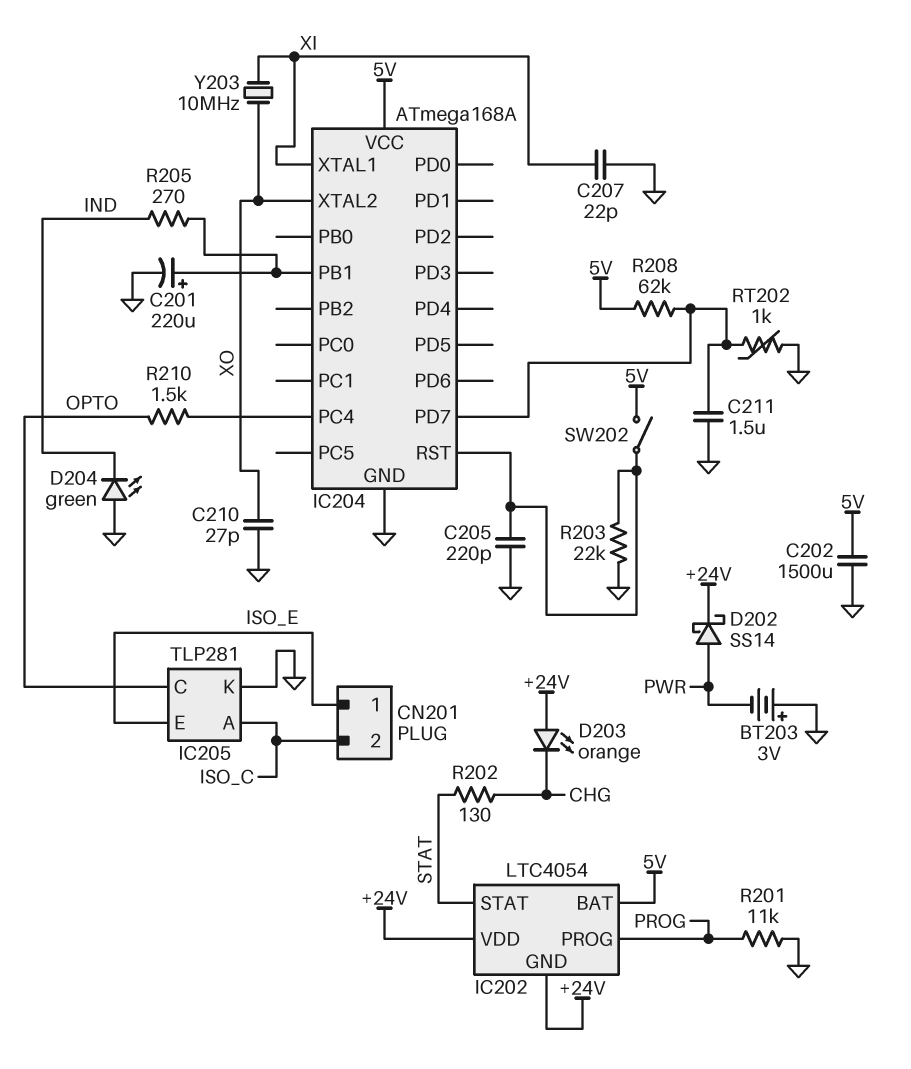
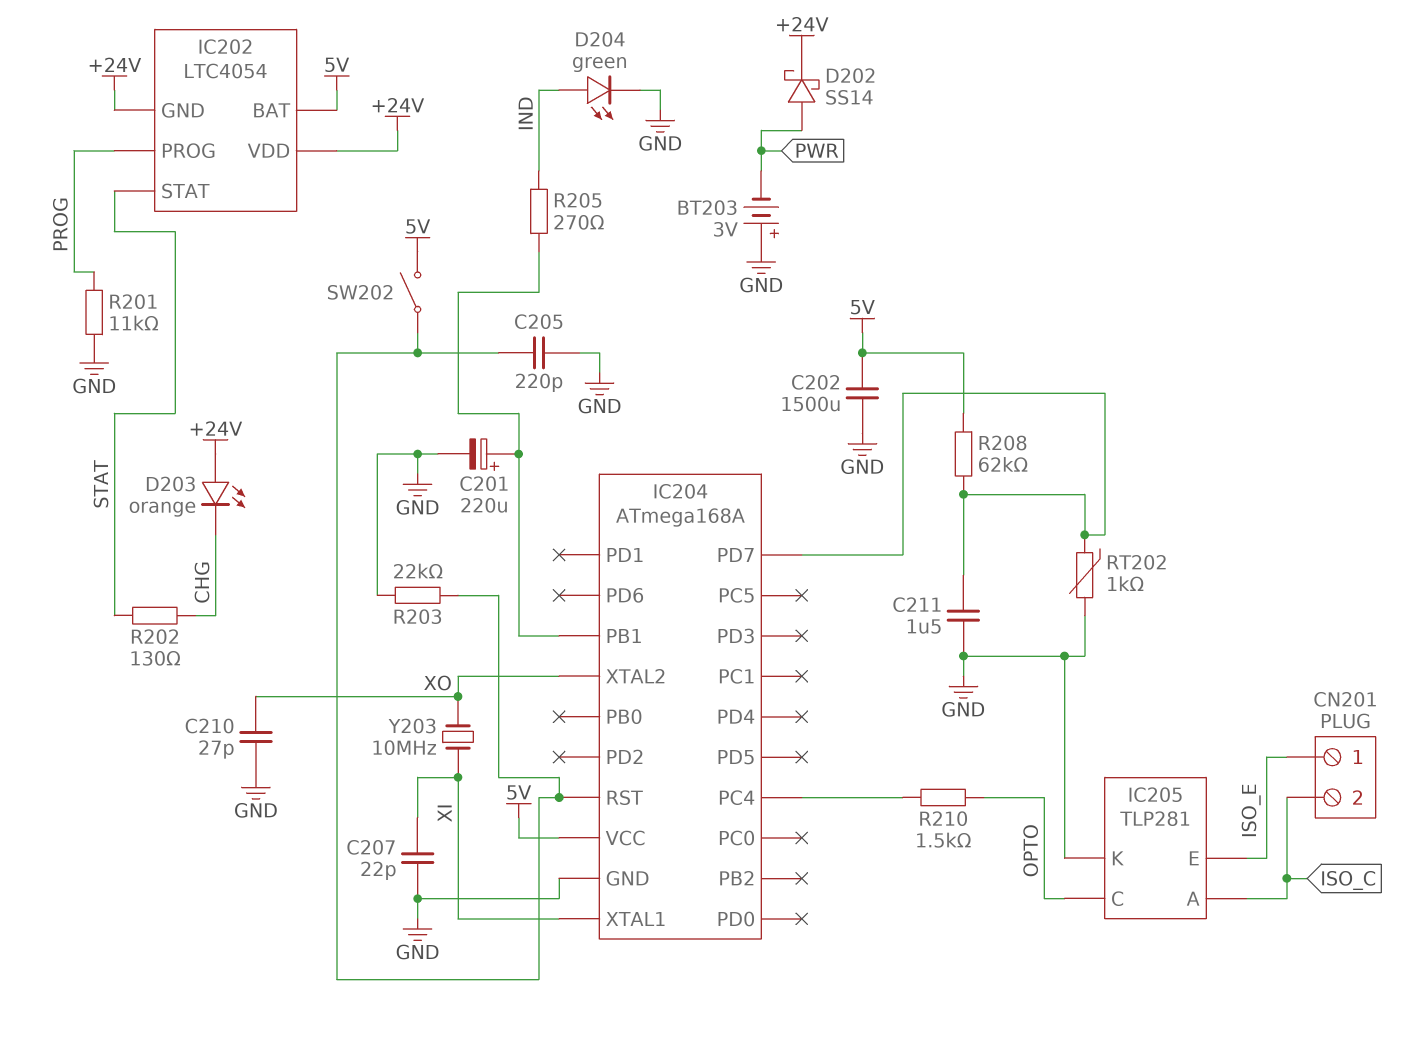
D204: LED green (A GND, K IND) -> LED green (A IND, K GND)

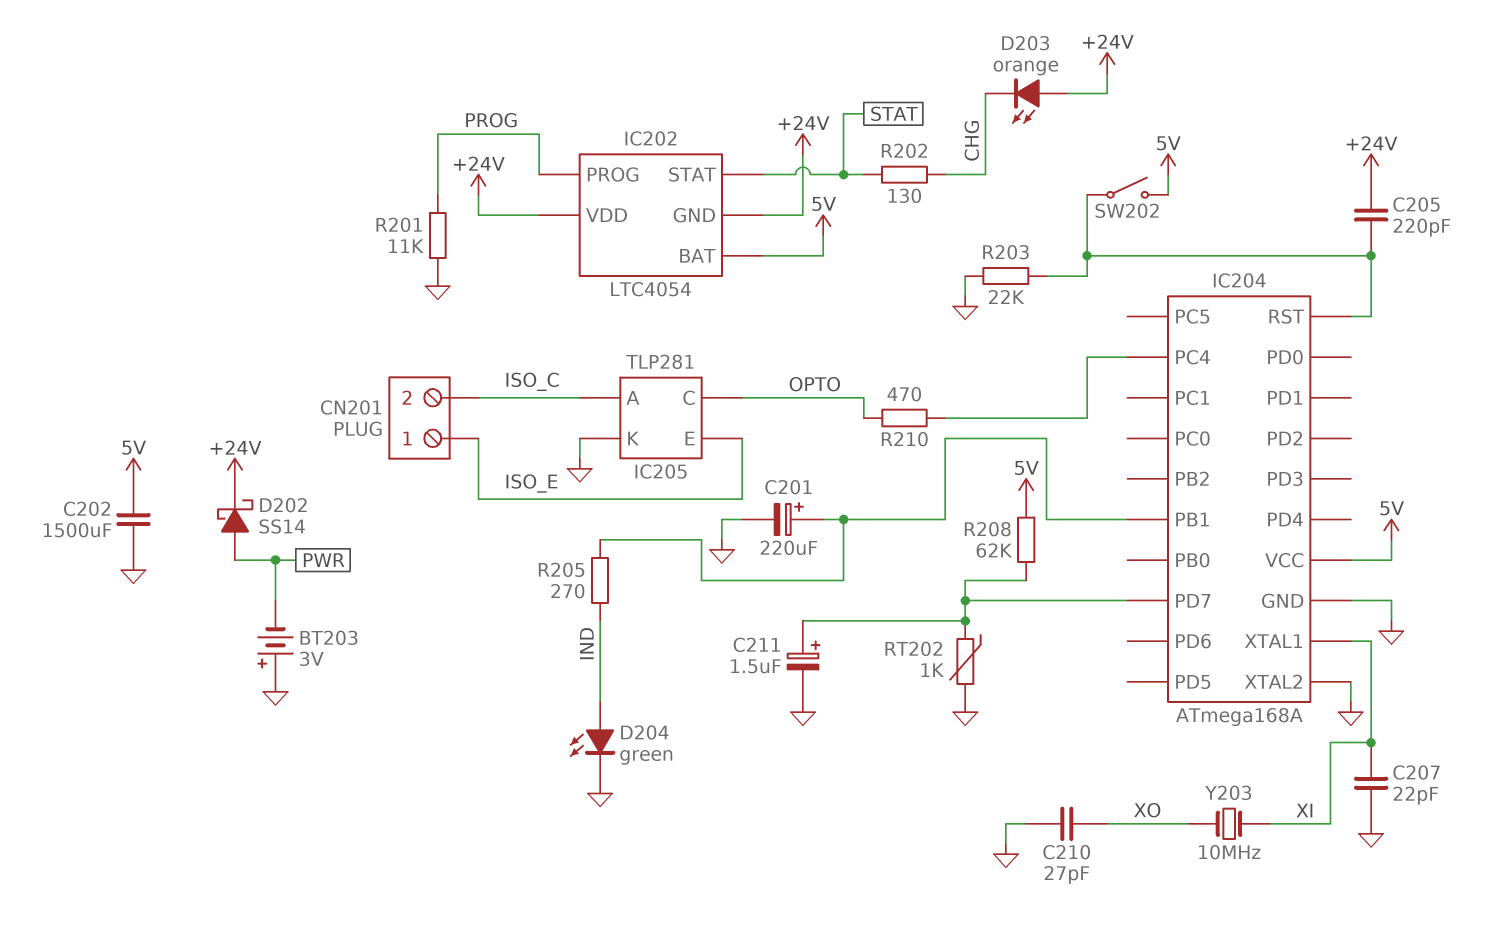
C205: 220pF (GND, IC204/RST) -> 220pF (+24V, IC204/RST)
C211: 1.5uF (GND, IC204/PD7) -> 1.5uF (plus IC204/PD7, minus GND)
IC204 pin XTAL2: XO -> GND
R210: 1.5k (IC204/PC4, OPTO) -> 470 (IC204/PC4, OPTO)

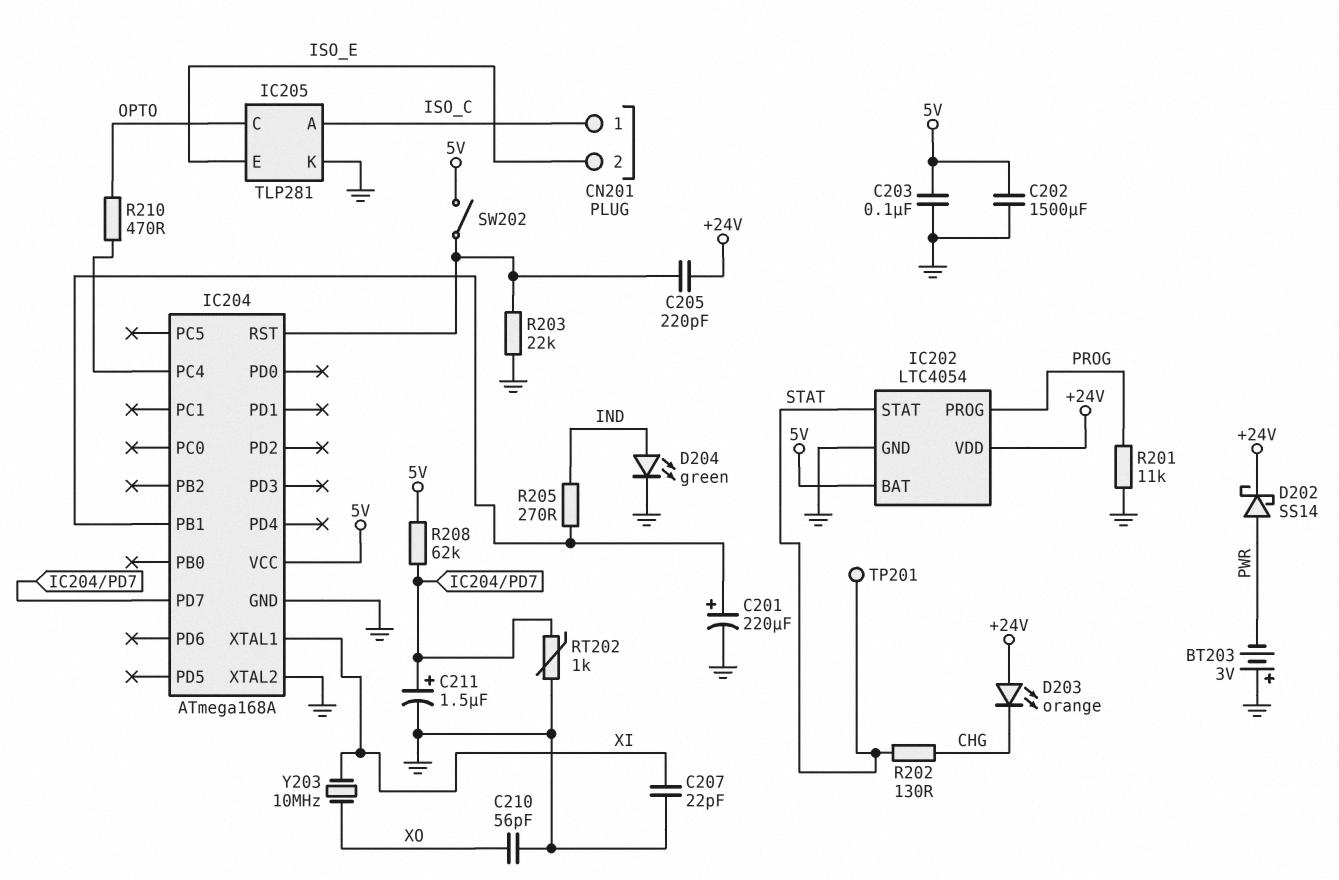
C203: none -> 100nF (5V, GND)
C210: 27pF (GND, XO) -> 56pF (GND, XO)
CN201 pin 1: ISO_E -> ISO_C
CN201 pin 2: ISO_C -> ISO_E
IC202 pin GND: +24V -> GND
TP201: none -> test point (STAT)

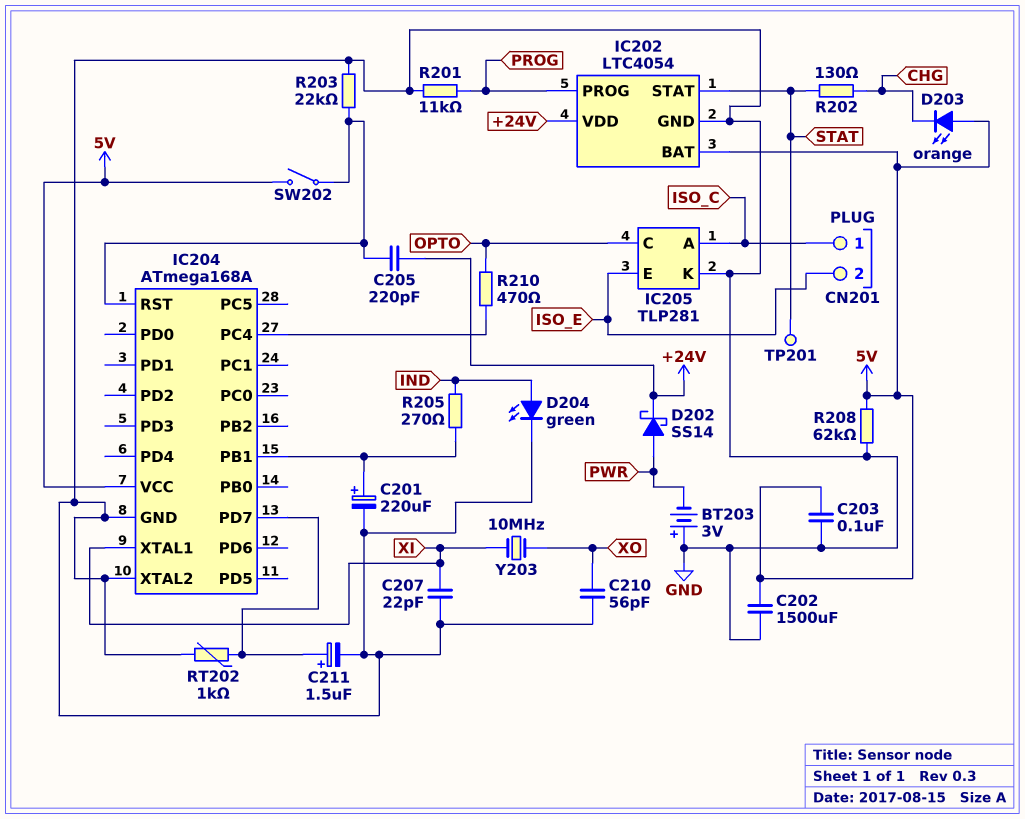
D203: LED orange (A +24V, K CHG) -> LED orange (A 5V, K CHG)
R208: 62k (5V, IC204/PD7) -> 62k (5V, GND)

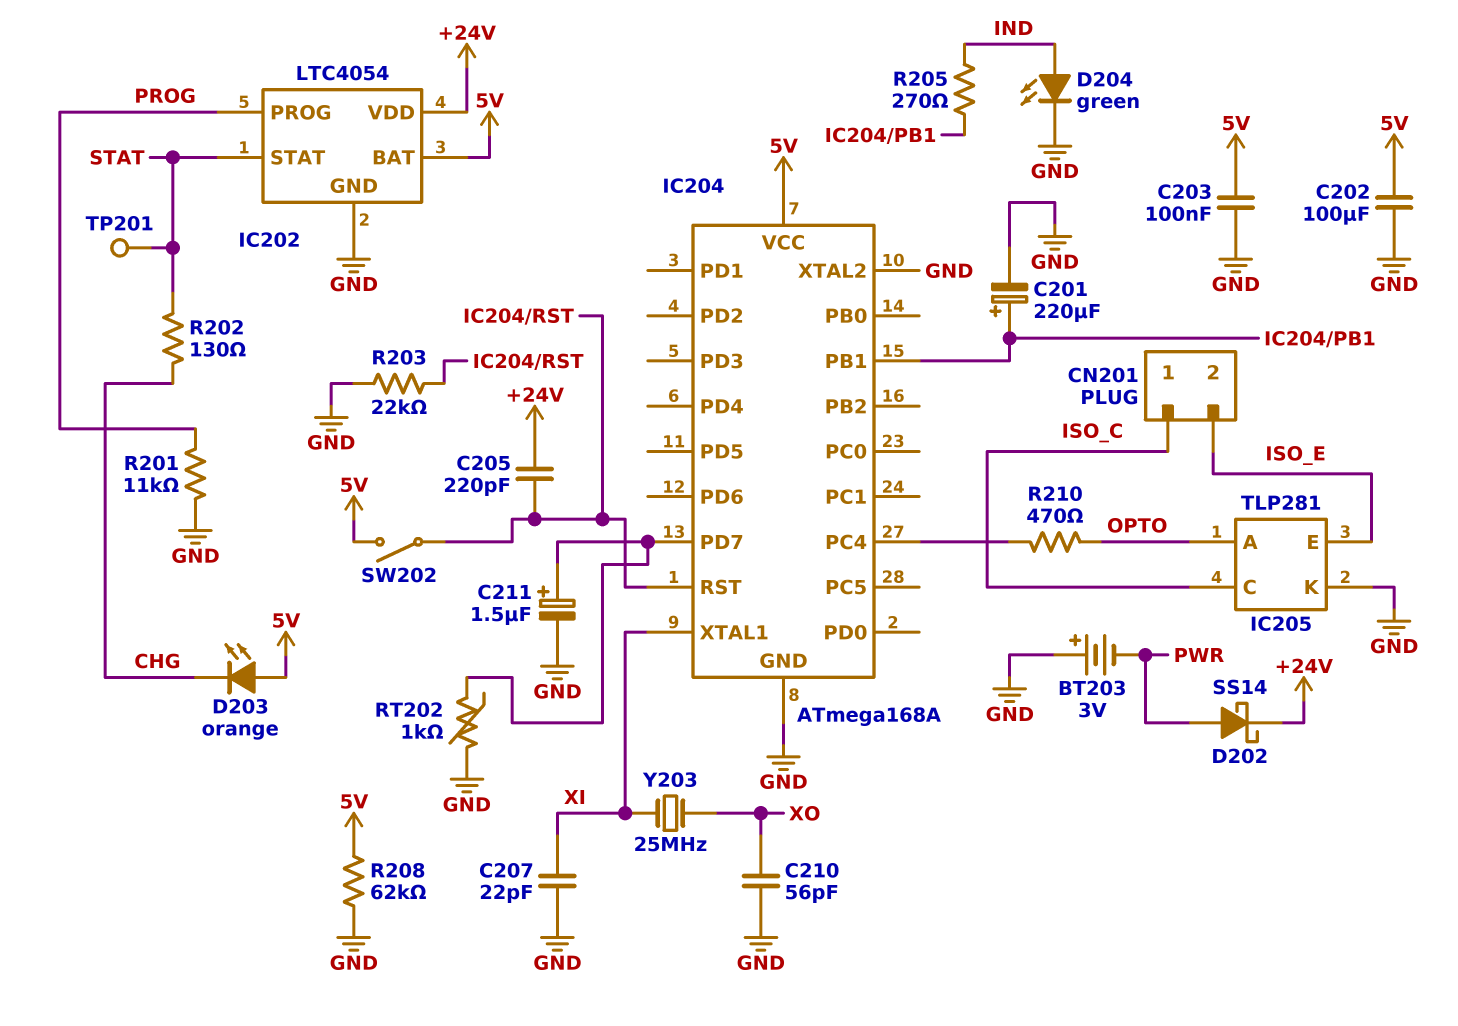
C202: 1500uF (5V, GND) -> 100uF (5V, GND)
IC205 pin A: ISO_C -> OPTO
IC205 pin C: OPTO -> ISO_C
Y203: 10MHz (XI, XO) -> 25MHz (XI, XO)

